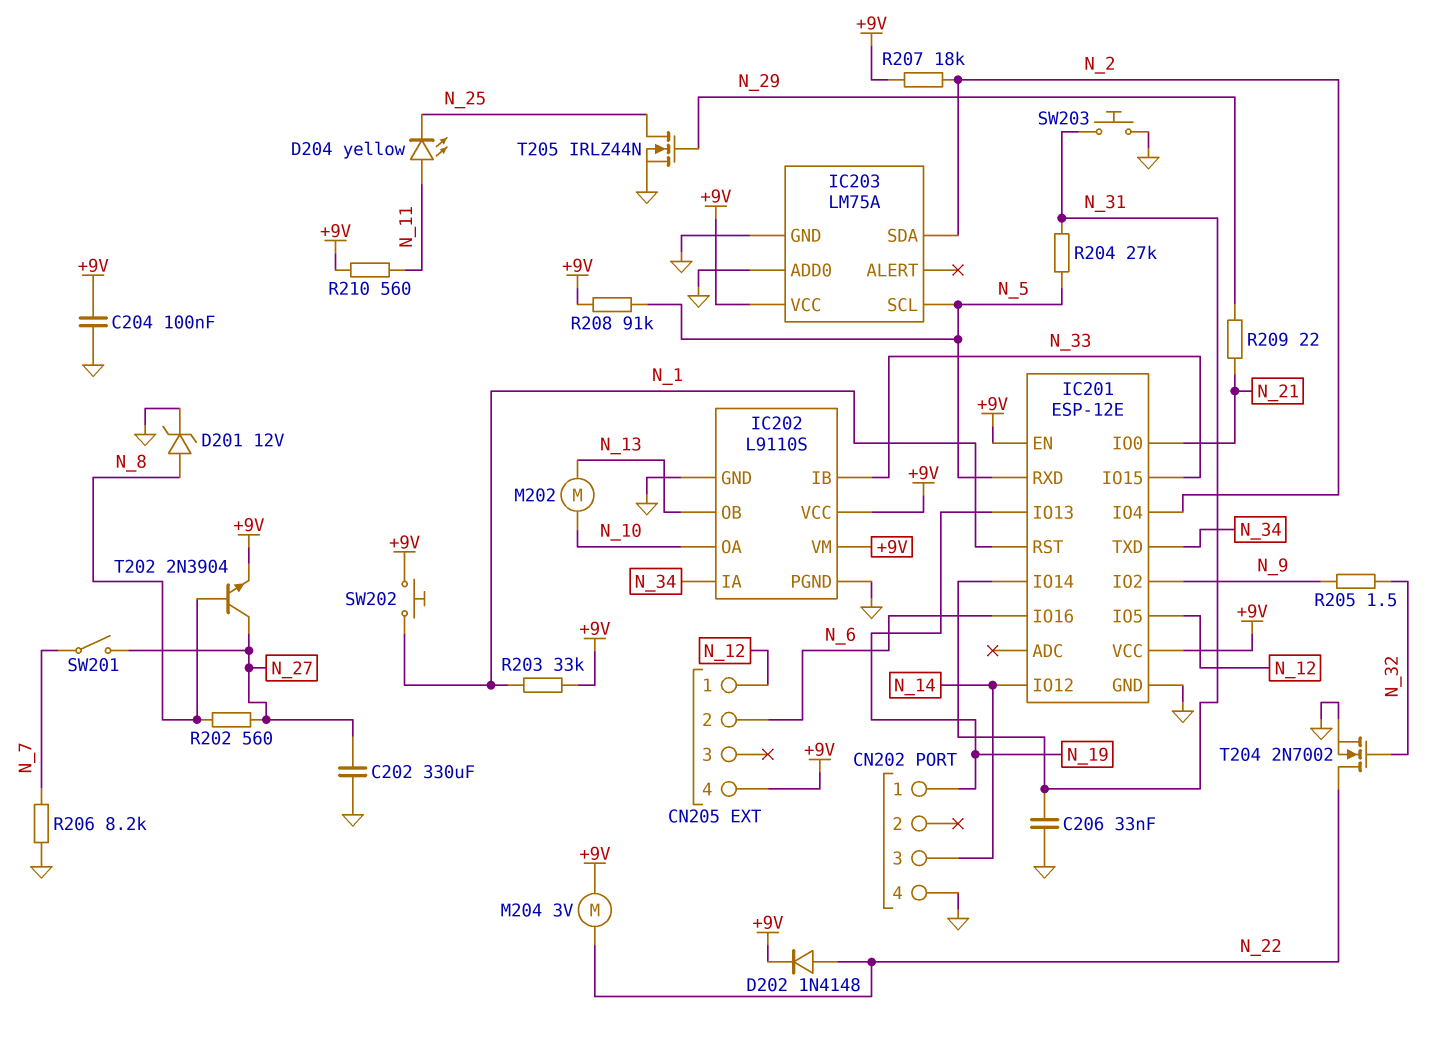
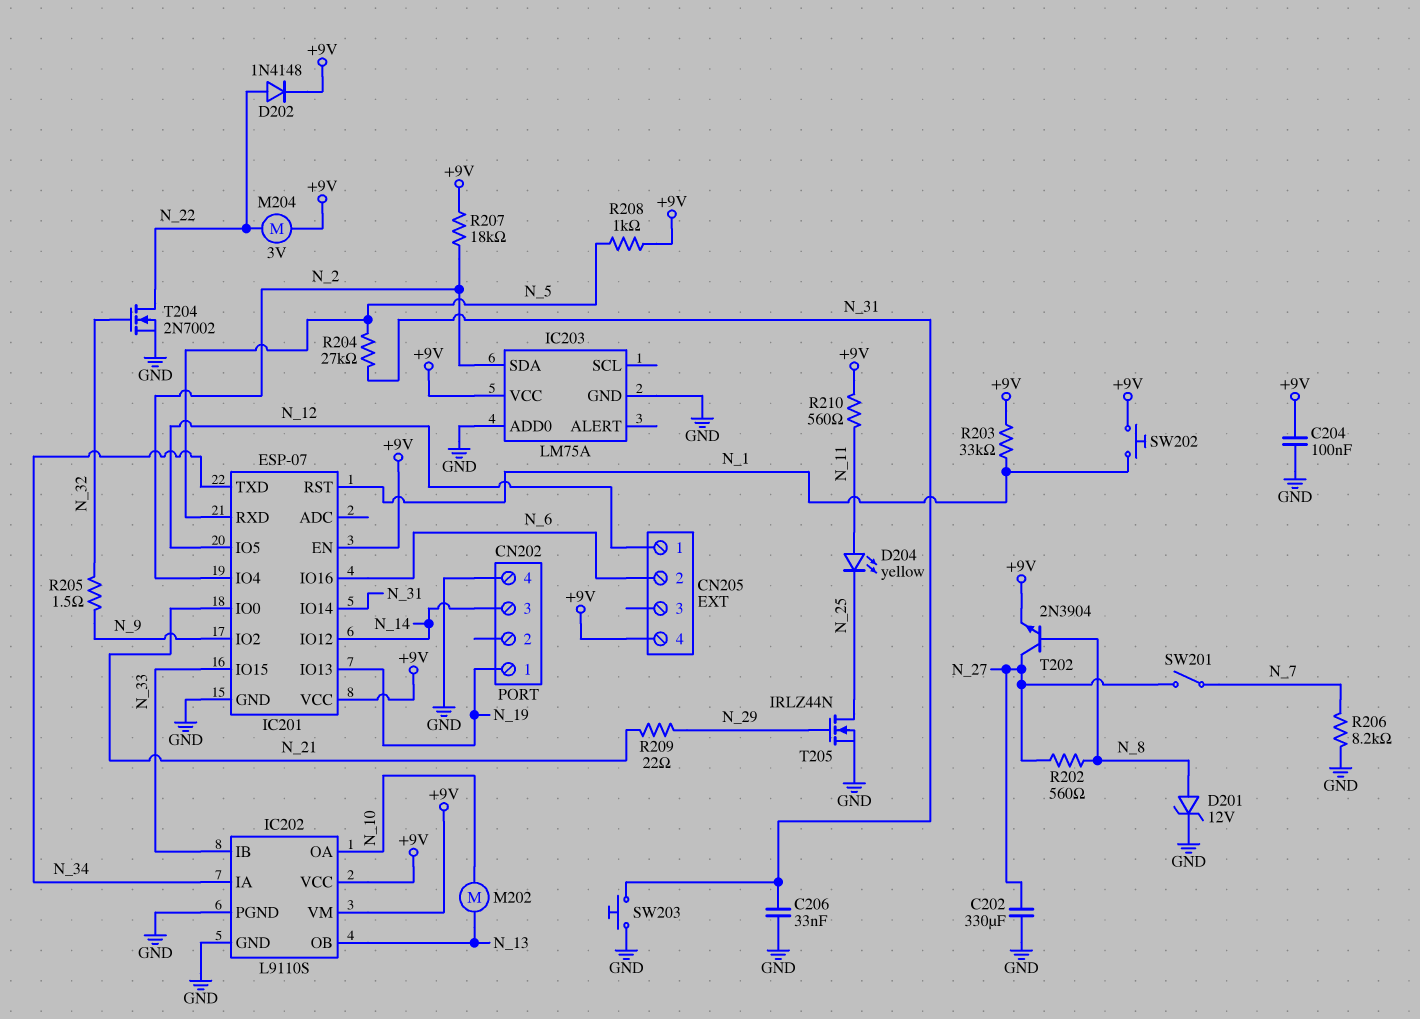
IC201: ESP-12E -> ESP-07
IC203 pin SCL: N_5 -> none
R208: 91k (+9V, N_5) -> 1k (+9V, N_5)

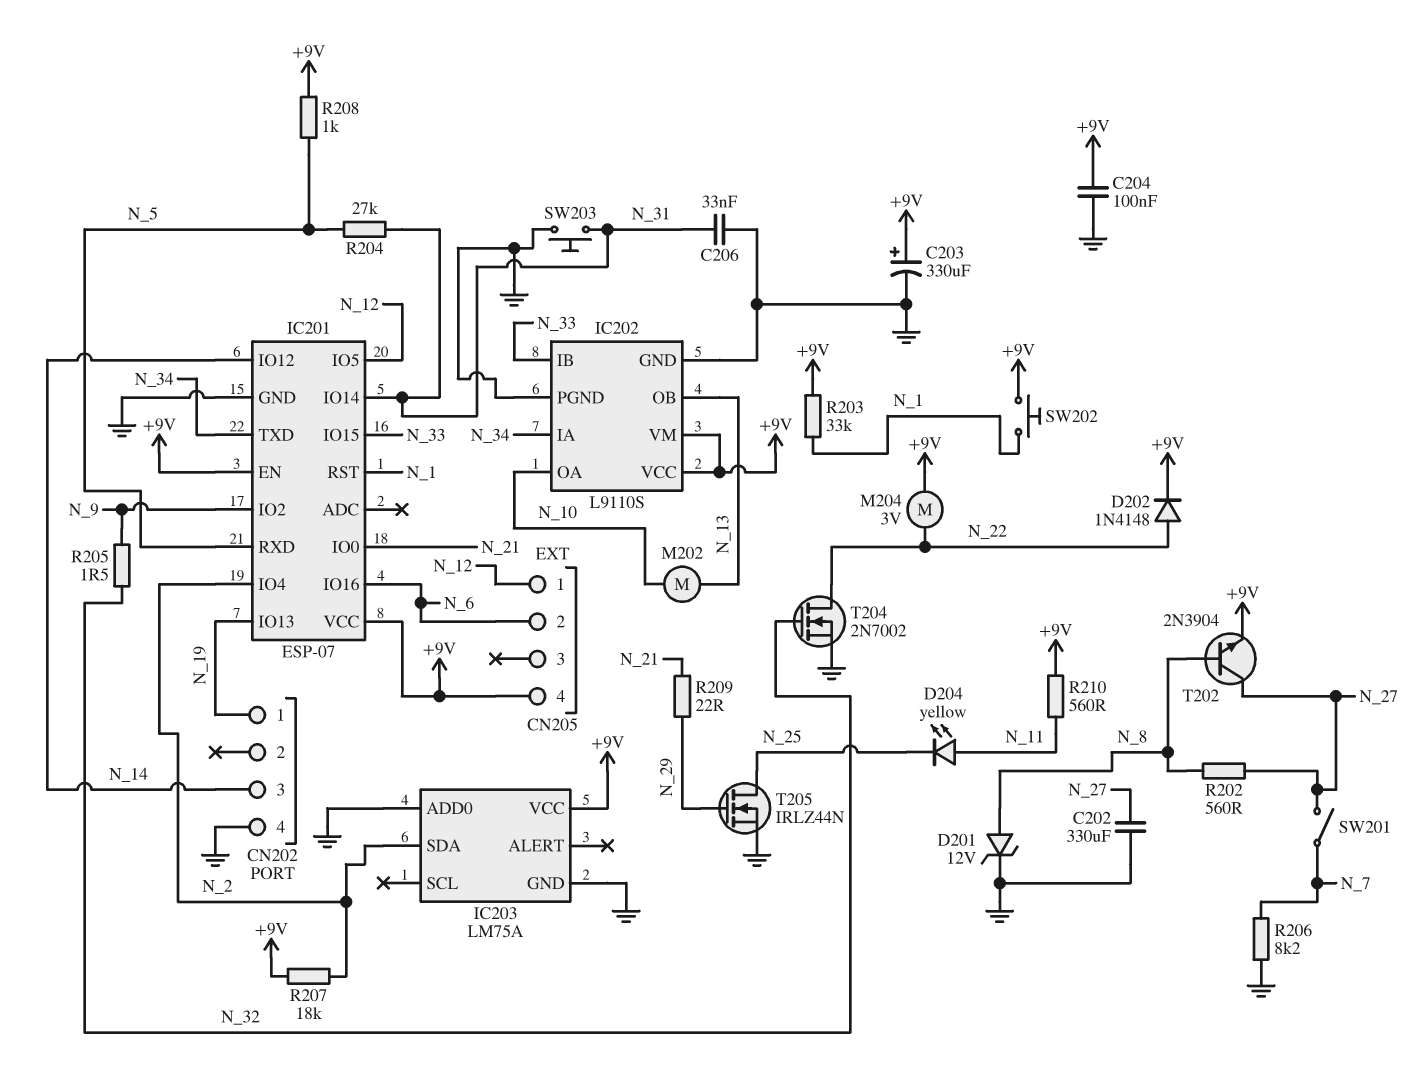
C203: none -> 330uF (plus +9V, minus GND)

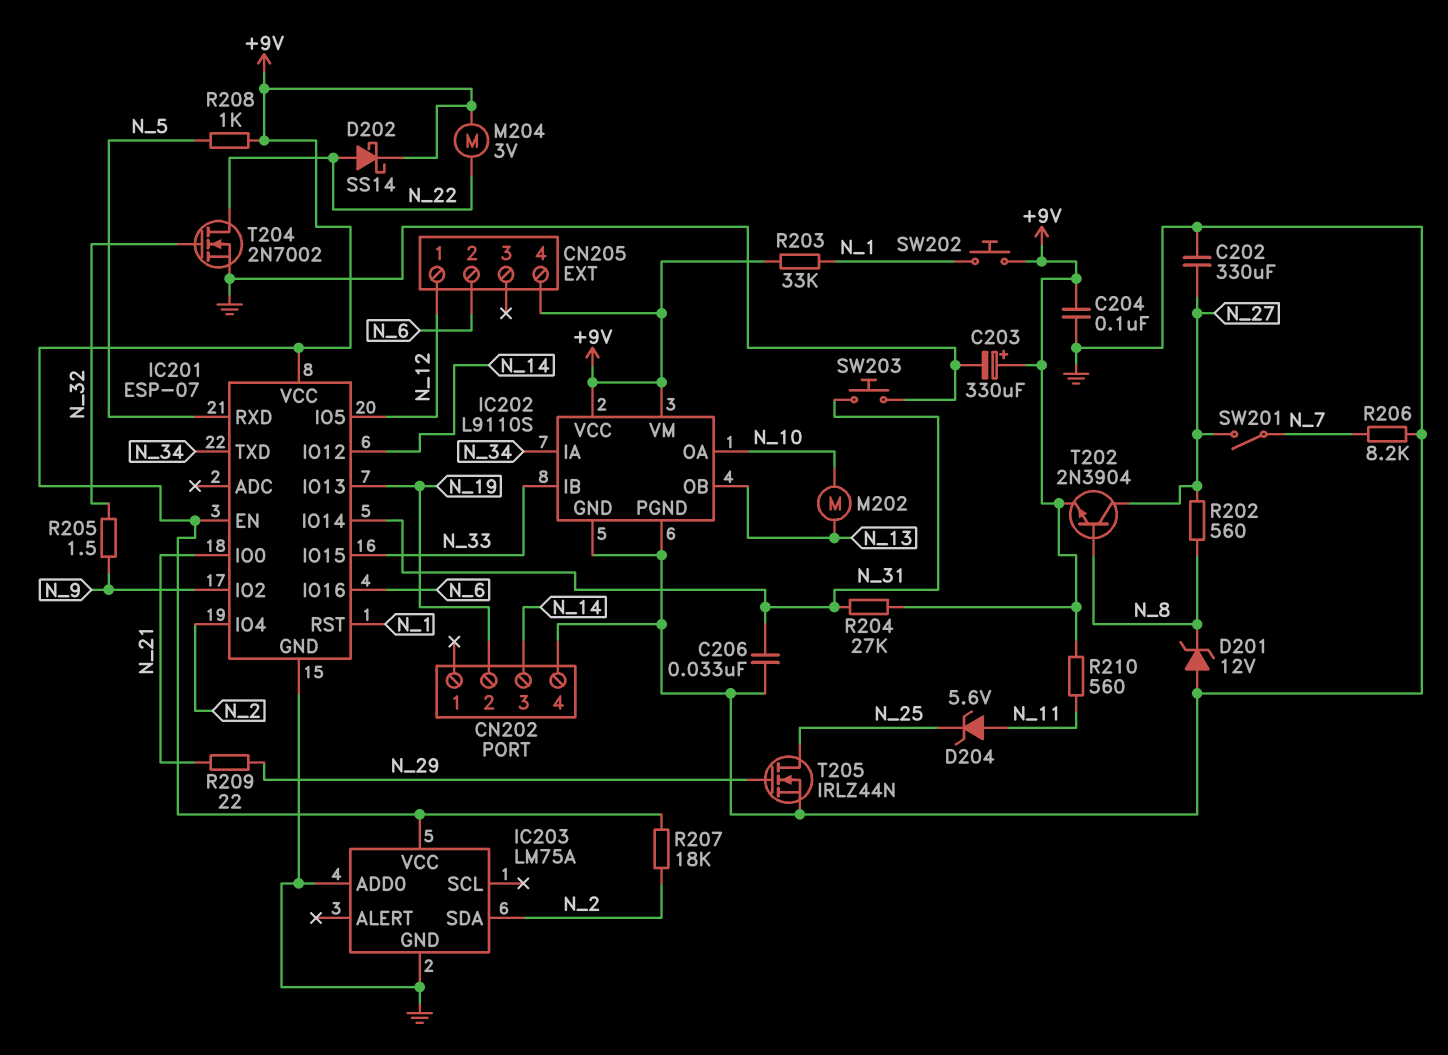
CN202 pin 1: N_19 -> none
CN202 pin 2: none -> N_19
D201: zener 12V (A N_8, K GND) -> zener 12V (A GND, K N_8)
D202: diode 1N4148 (A N_22, K +9V) -> schottky SS14 (A N_22, K +9V)
D204: LED yellow (A N_11, K N_25) -> zener 5.6V (A N_11, K N_25)
R204: 27k (N_5, N_31) -> 27k (+9V, N_31)

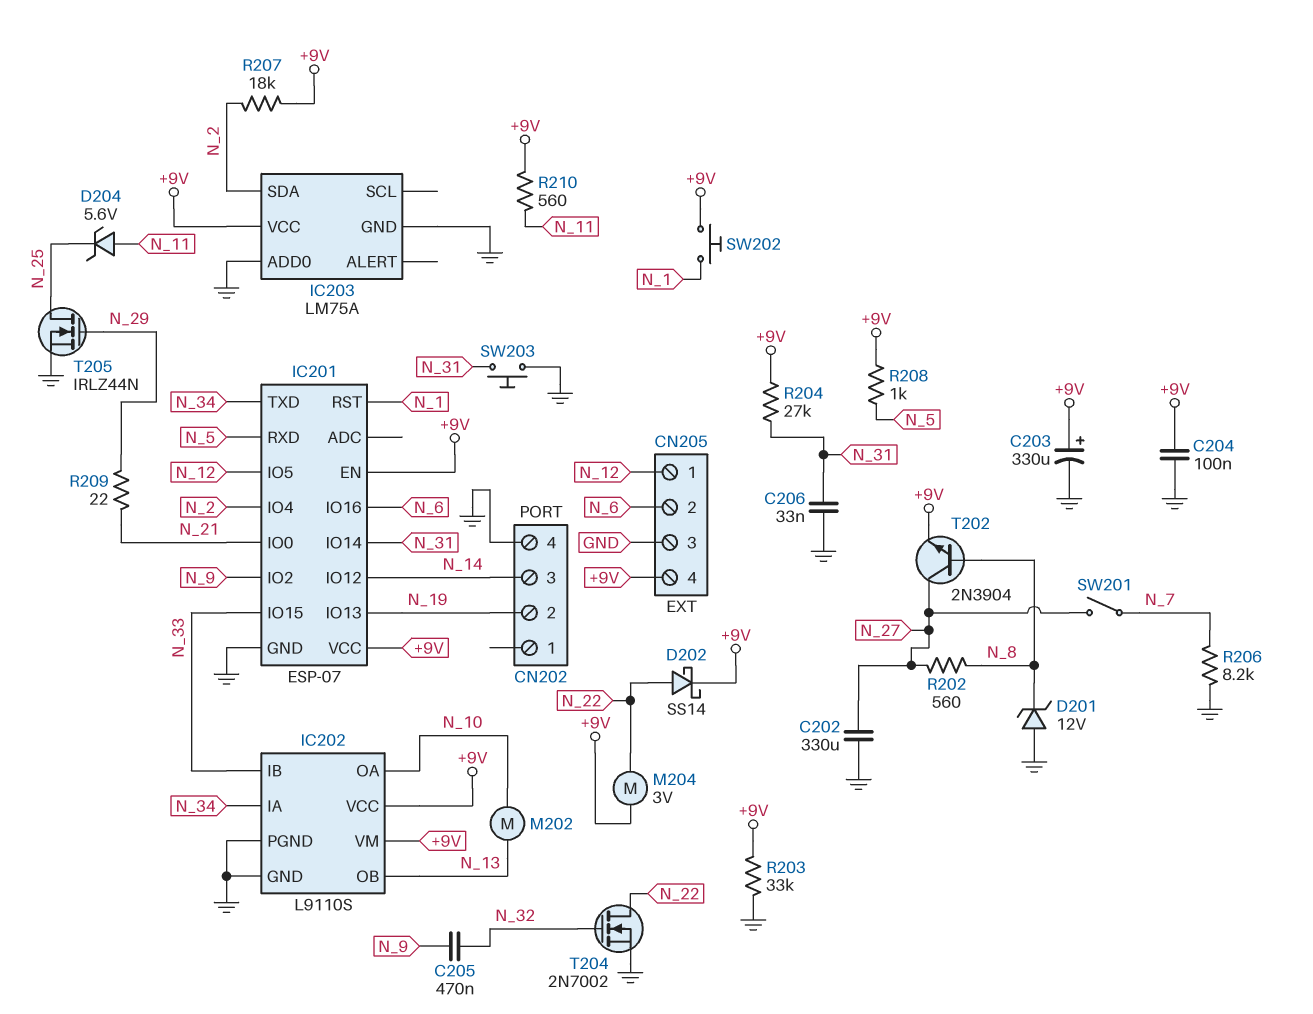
C205: none -> 470nF (N_9, N_32)
CN205 pin 3: none -> GND
R203: 33k (+9V, N_1) -> 33k (+9V, GND)
R205: 1.5 (N_9, N_32) -> none

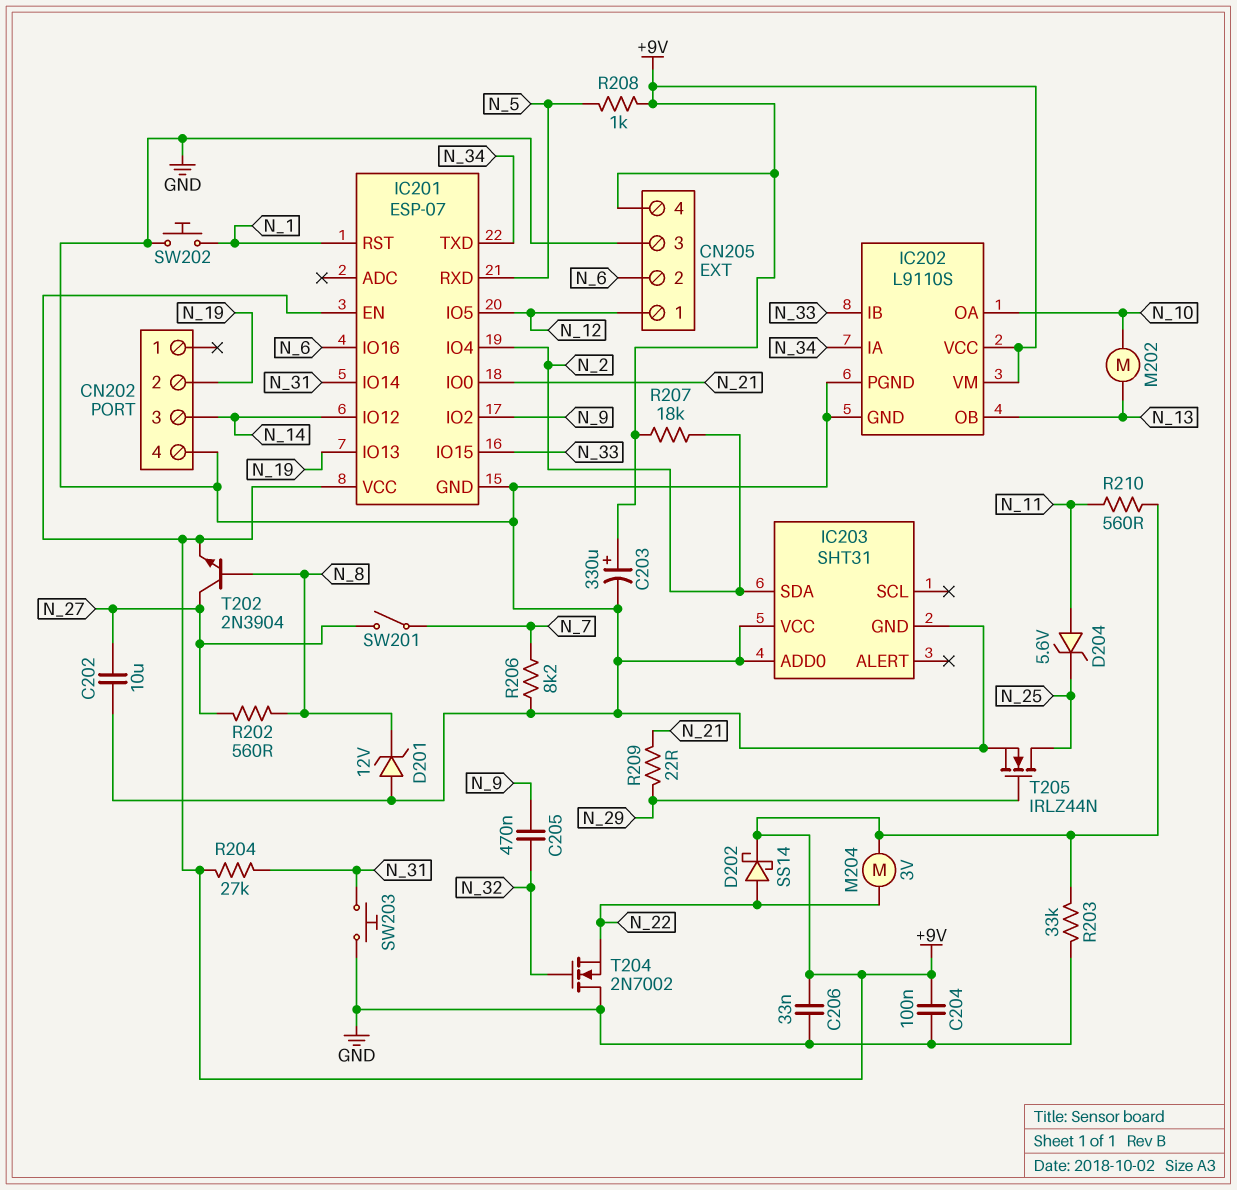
C202: 330uF (GND, N_27) -> 10uF (GND, N_27)
C206: 33nF (GND, N_31) -> 33nF (+9V, GND)
IC203: LM75A -> SHT31
IC203 pin VCC: +9V -> GND
SW202: button (+9V, N_1) -> button (GND, N_1)
T204: NMOS 2N7002 (G N_32, D N_22, S GND) -> NMOS 2N7002 (G N_32, D GND, S N_22)

